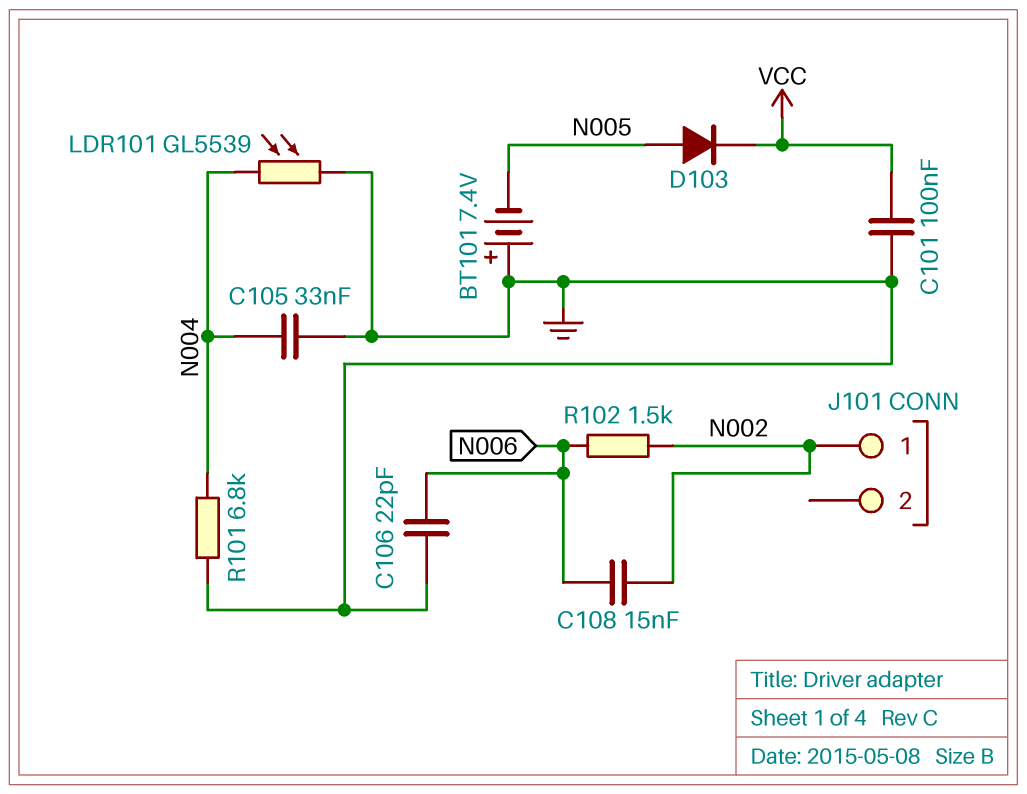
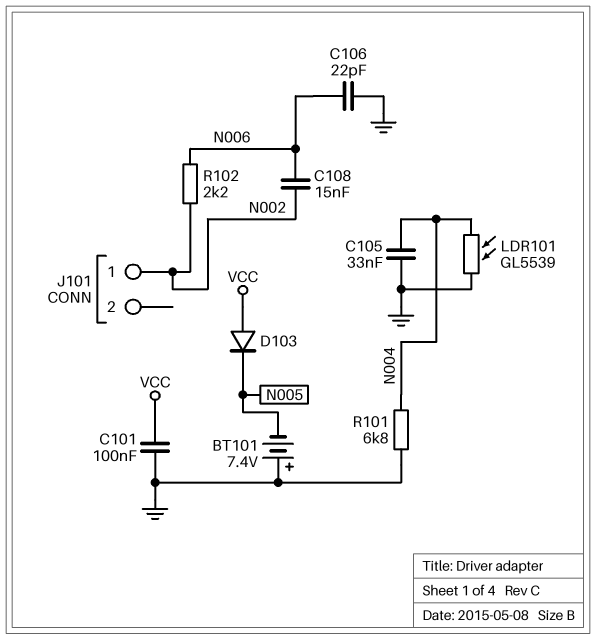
D103: diode (A N005, K VCC) -> diode (A VCC, K N005)
R102: 1.5k (N002, N006) -> 2.2k (N002, N006)

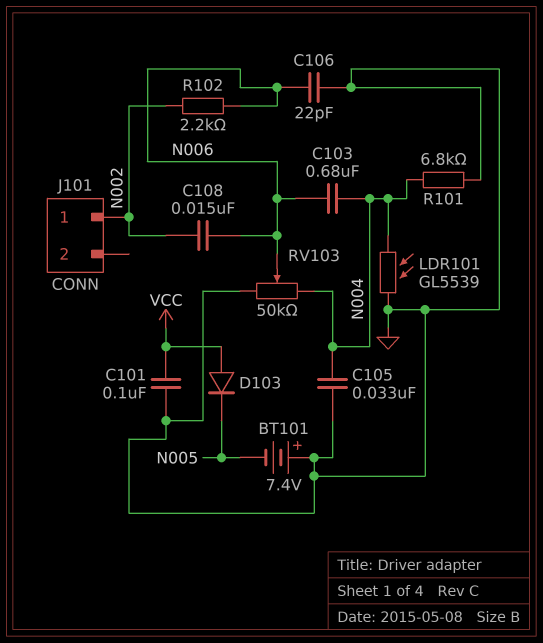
C103: none -> 680nF (N004, N006)
RV103: none -> 50k (GND, N004, wiper N006)

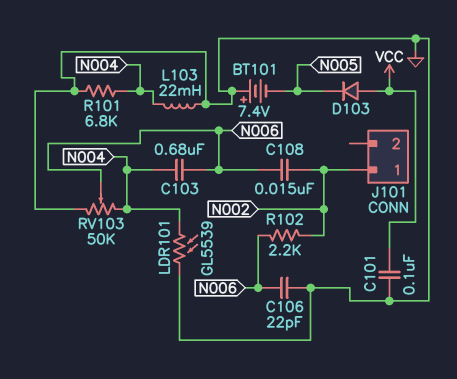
C105: 33nF (GND, N004) -> none
L103: none -> 22mH (GND, N004)

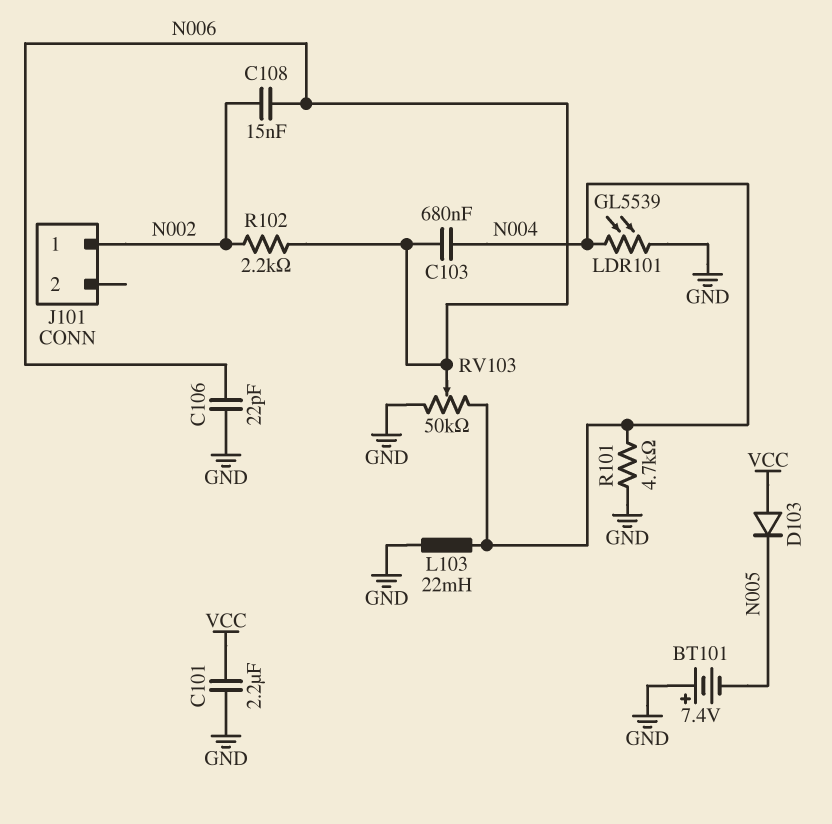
C101: 100nF (GND, VCC) -> 2.2uF (GND, VCC)
R101: 6.8k (GND, N004) -> 4.7k (GND, N004)

